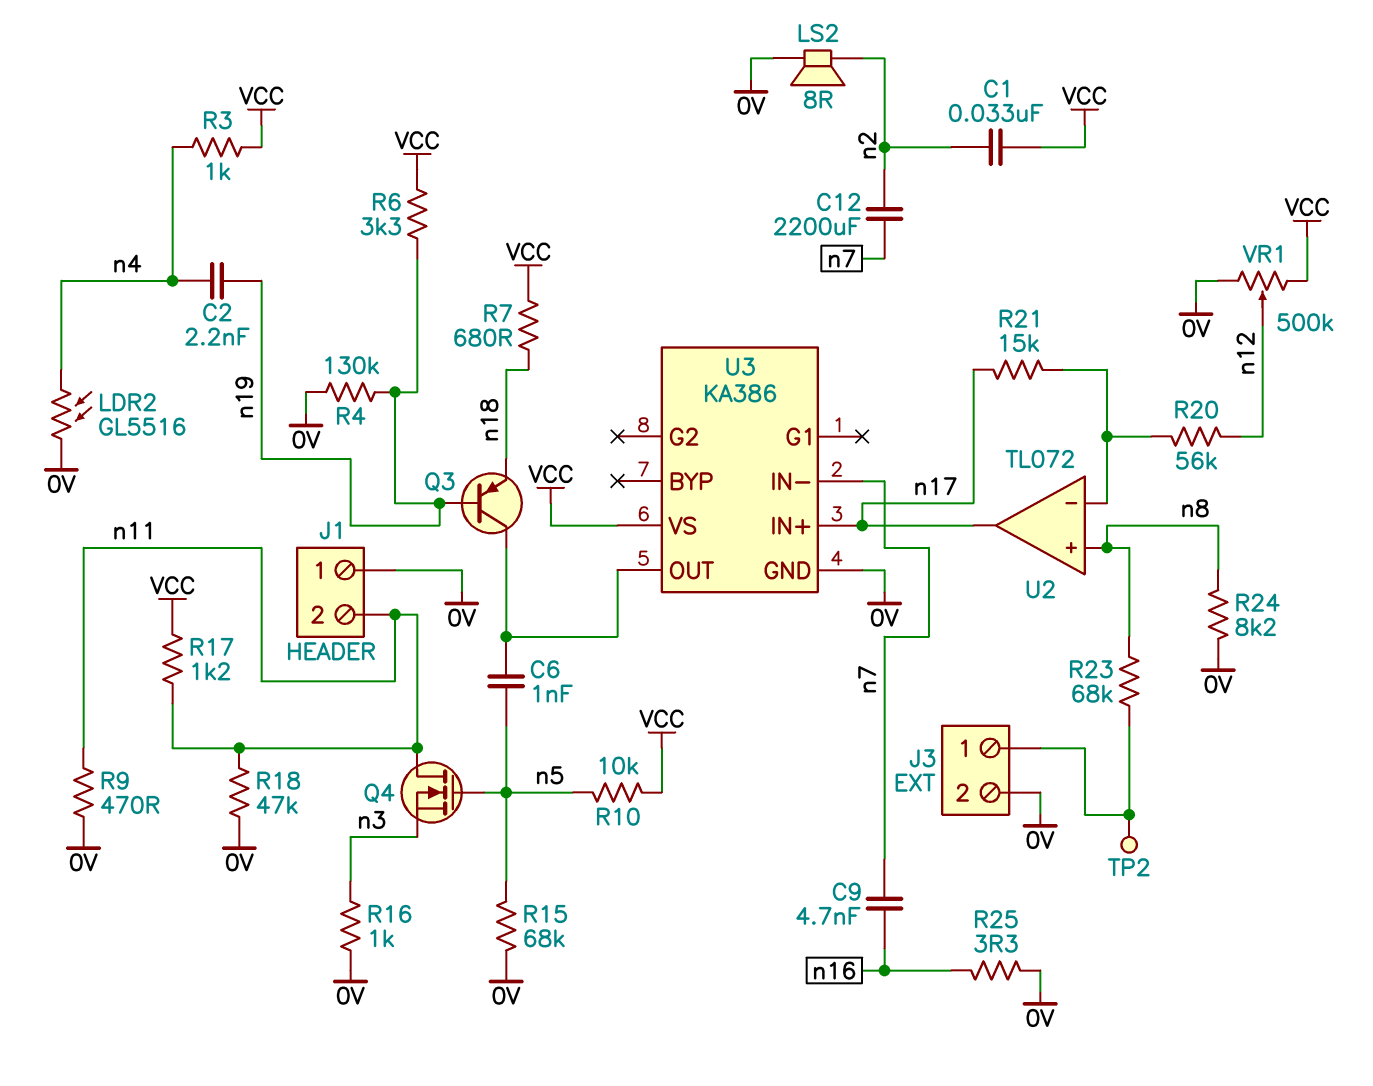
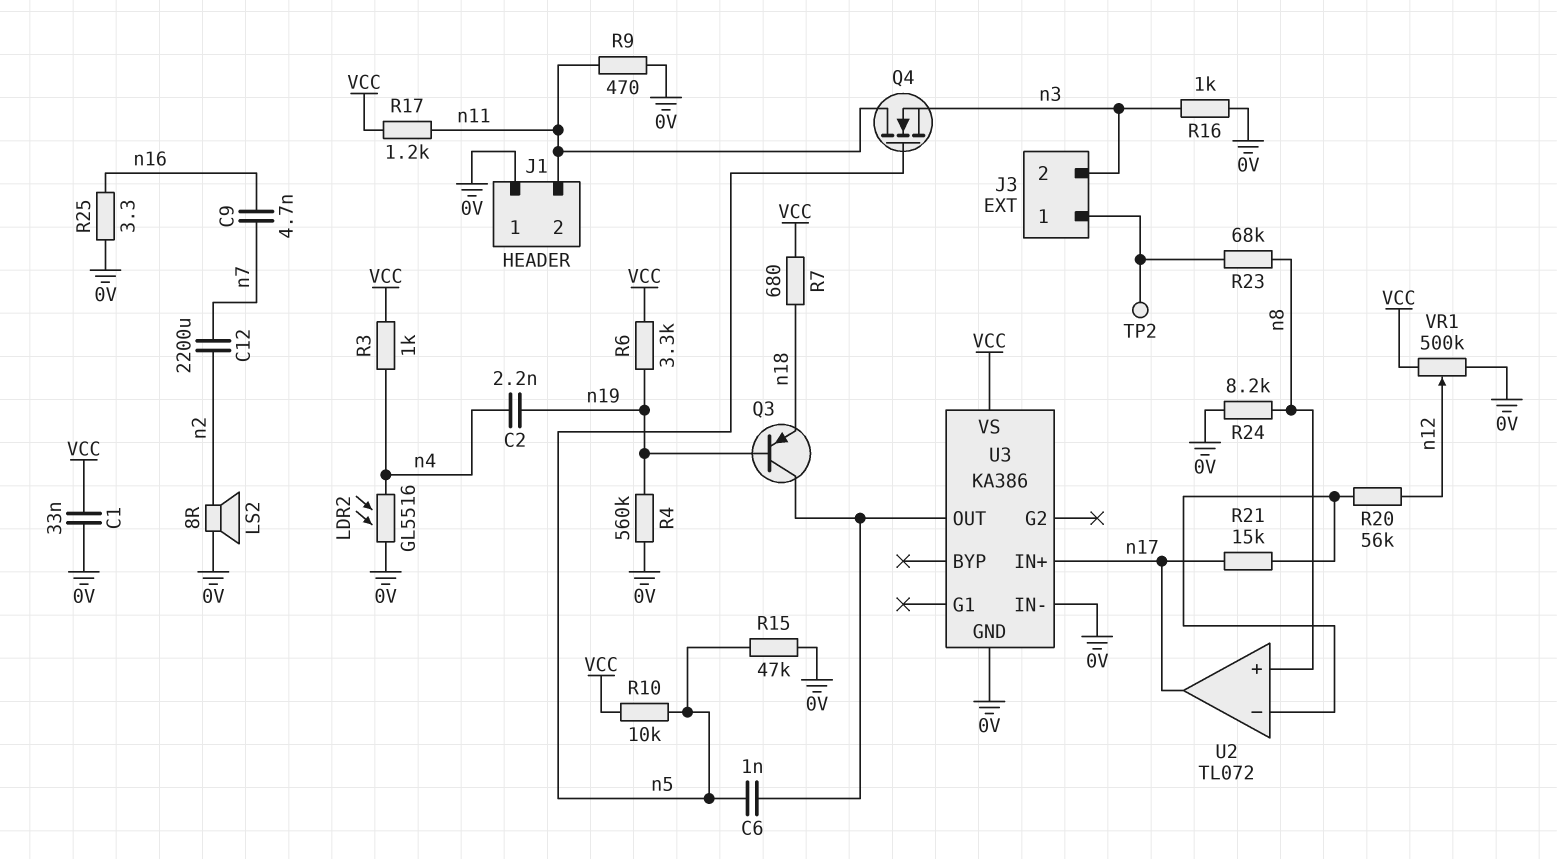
C1: 33nF (VCC, n2) -> 33nF (0V, VCC)
J3 pin 2: 0V -> n3
R4: 130k (0V, n19) -> 560k (0V, n19)
R15: 68k (0V, n5) -> 47k (0V, n5)
R18: 47k (0V, n11) -> none
U3 pin IN-: n7 -> 0V

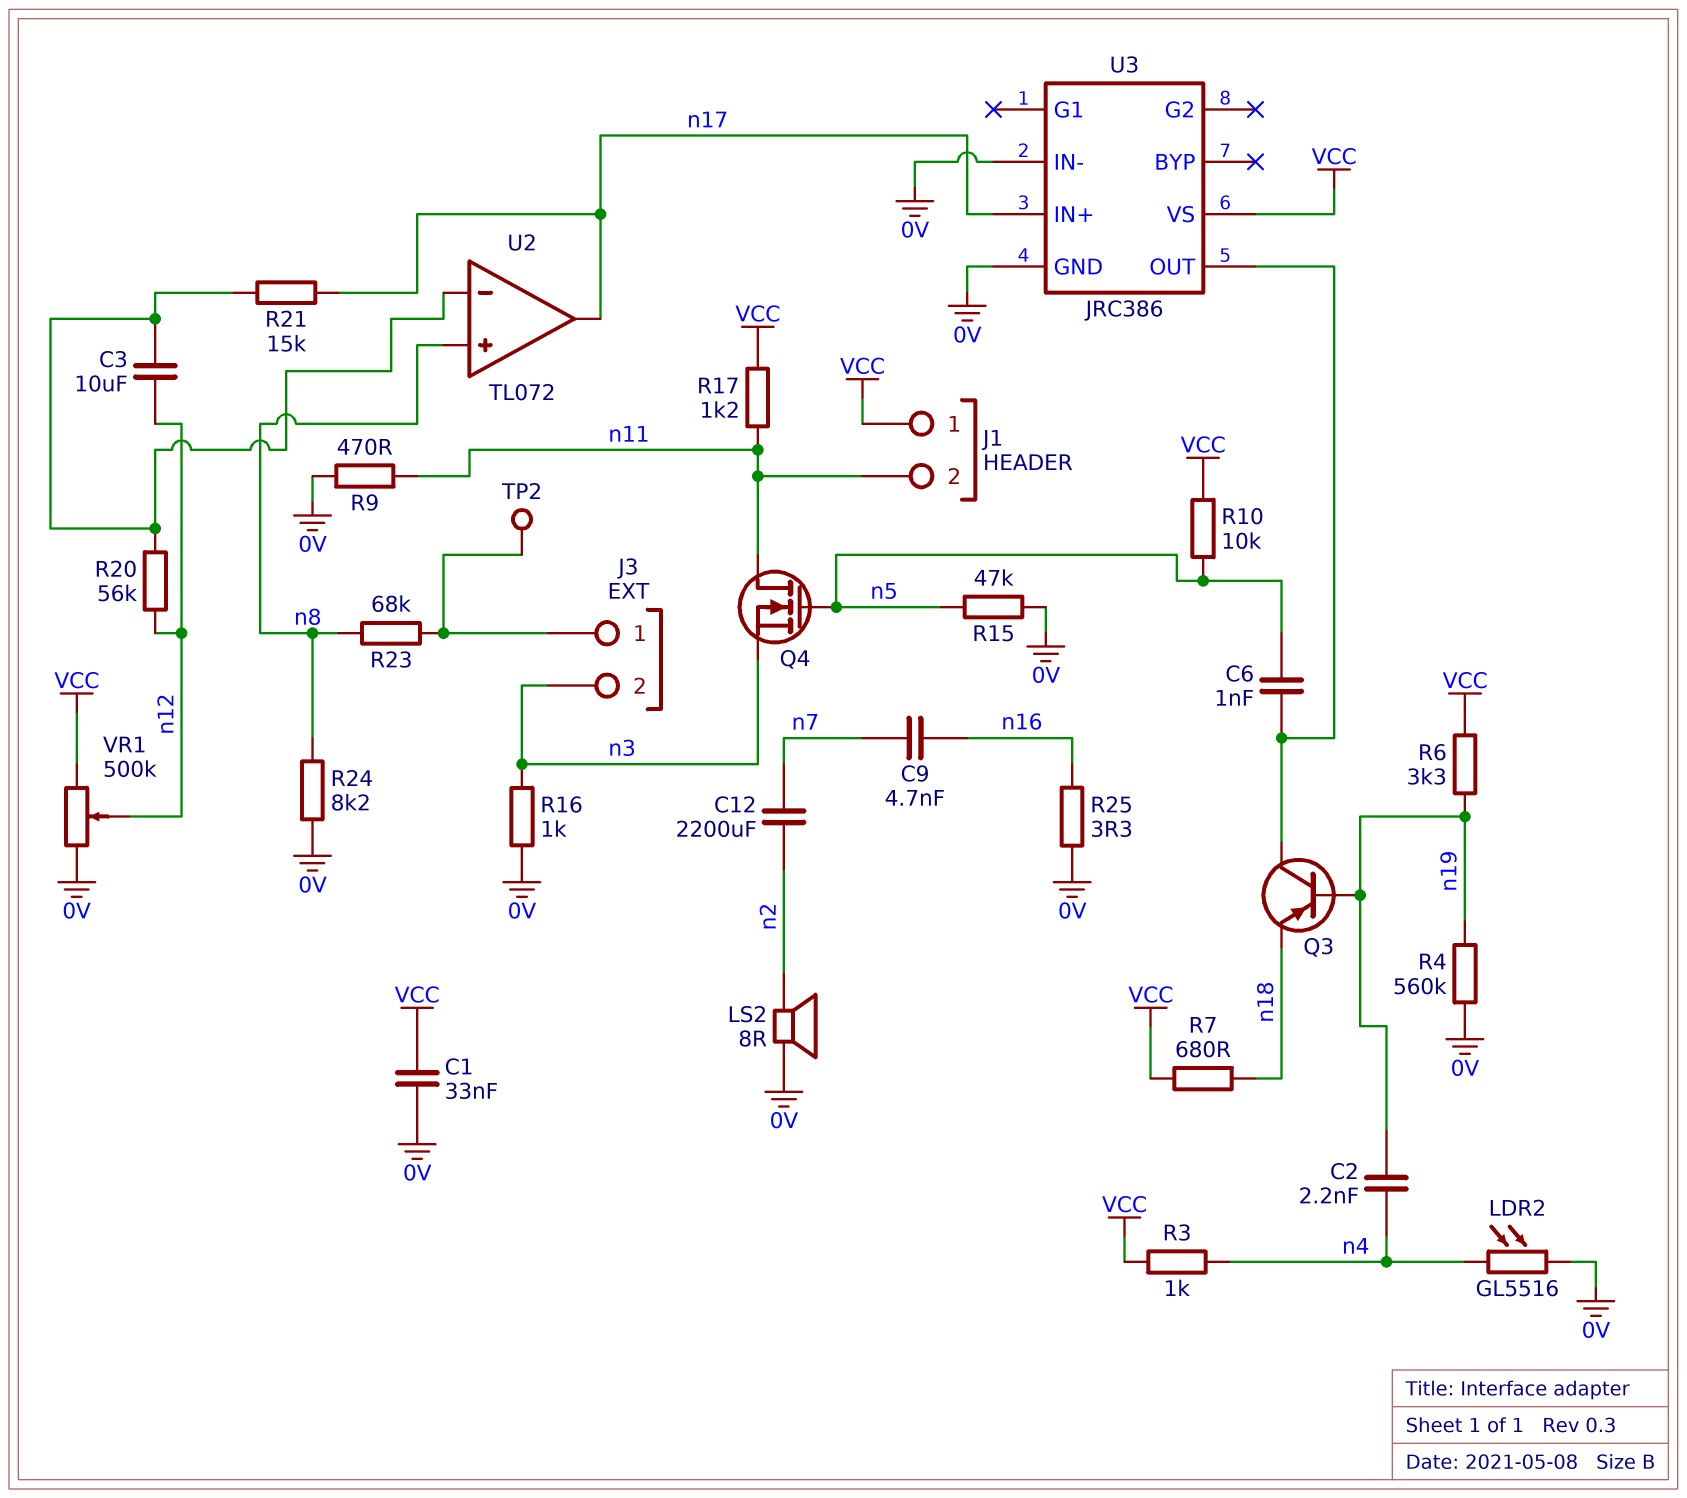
C3: none -> 10uF (U2/in-, n12)
J1 pin 1: 0V -> VCC
U3: KA386 -> JRC386

